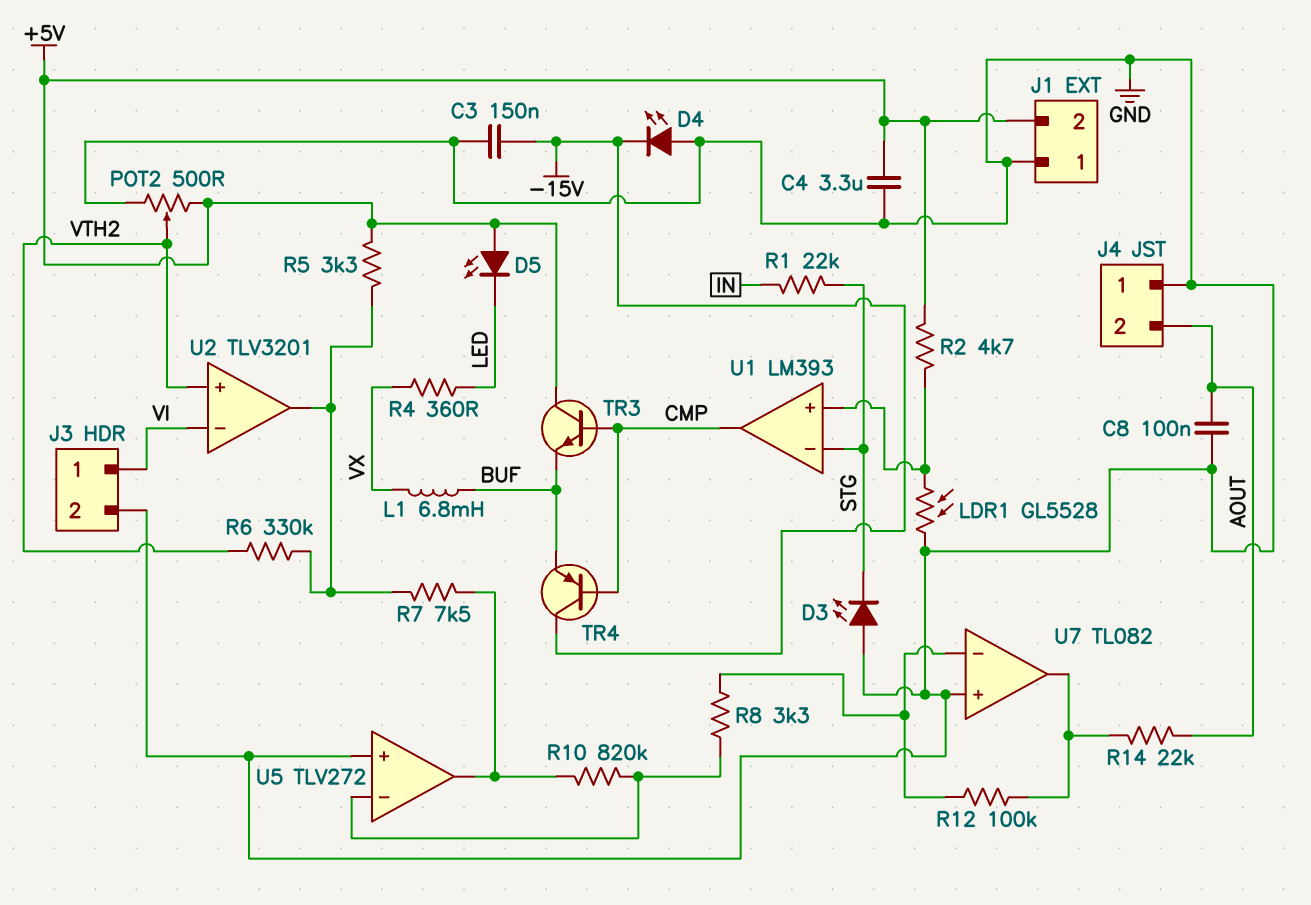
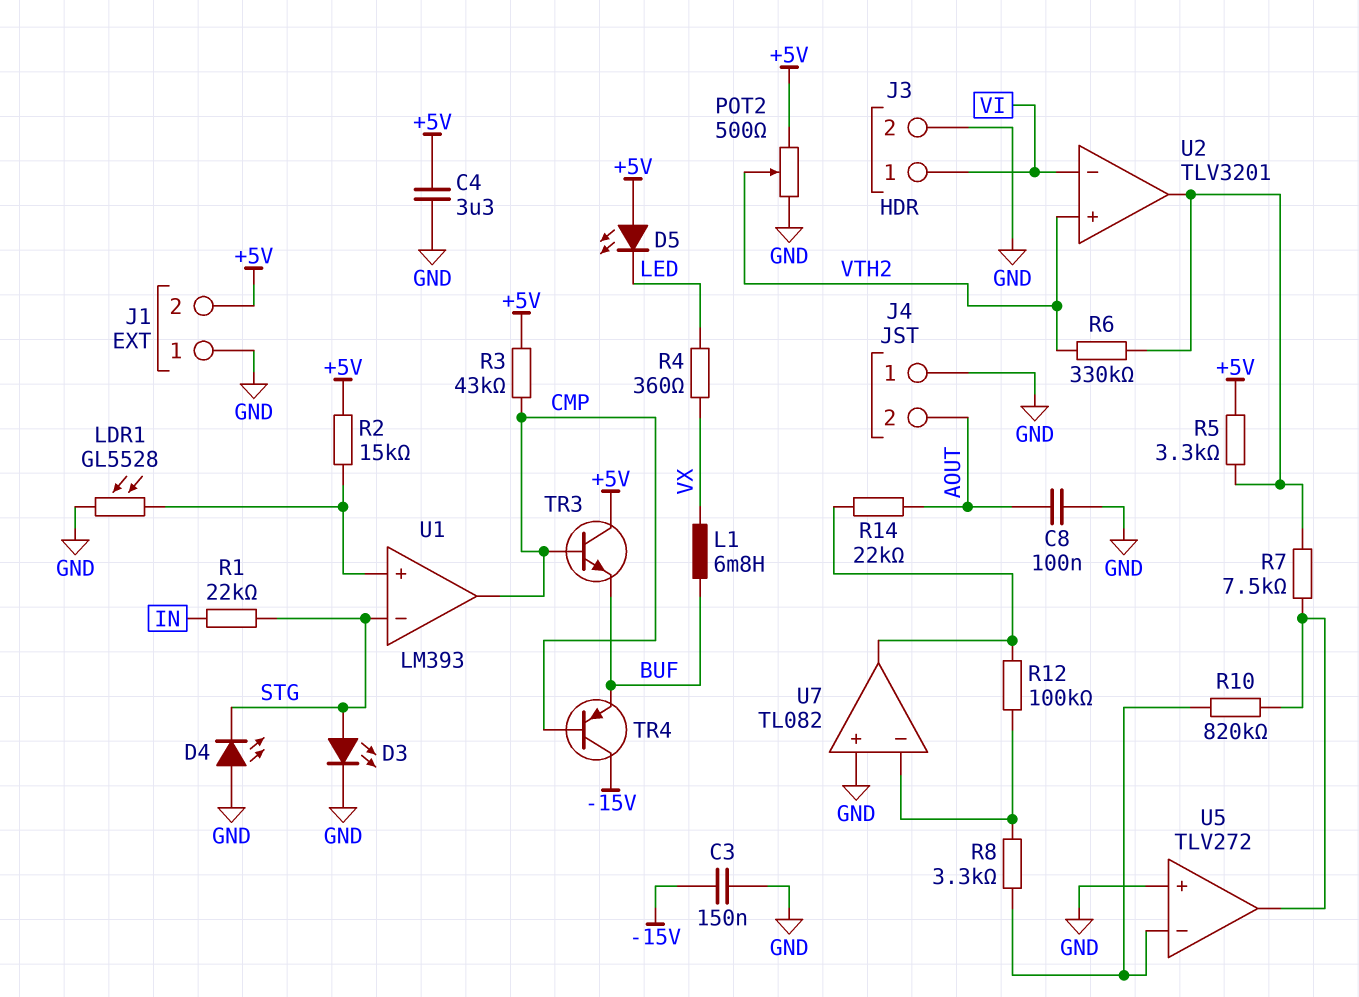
D3: LED (A GND, K STG) -> LED (A STG, K GND)
D4: LED (A GND, K -15V) -> LED (A GND, K STG)
R2: 4.7k (+5V, U1/in+) -> 15k (+5V, U1/in+)
R3: none -> 43k (+5V, CMP)

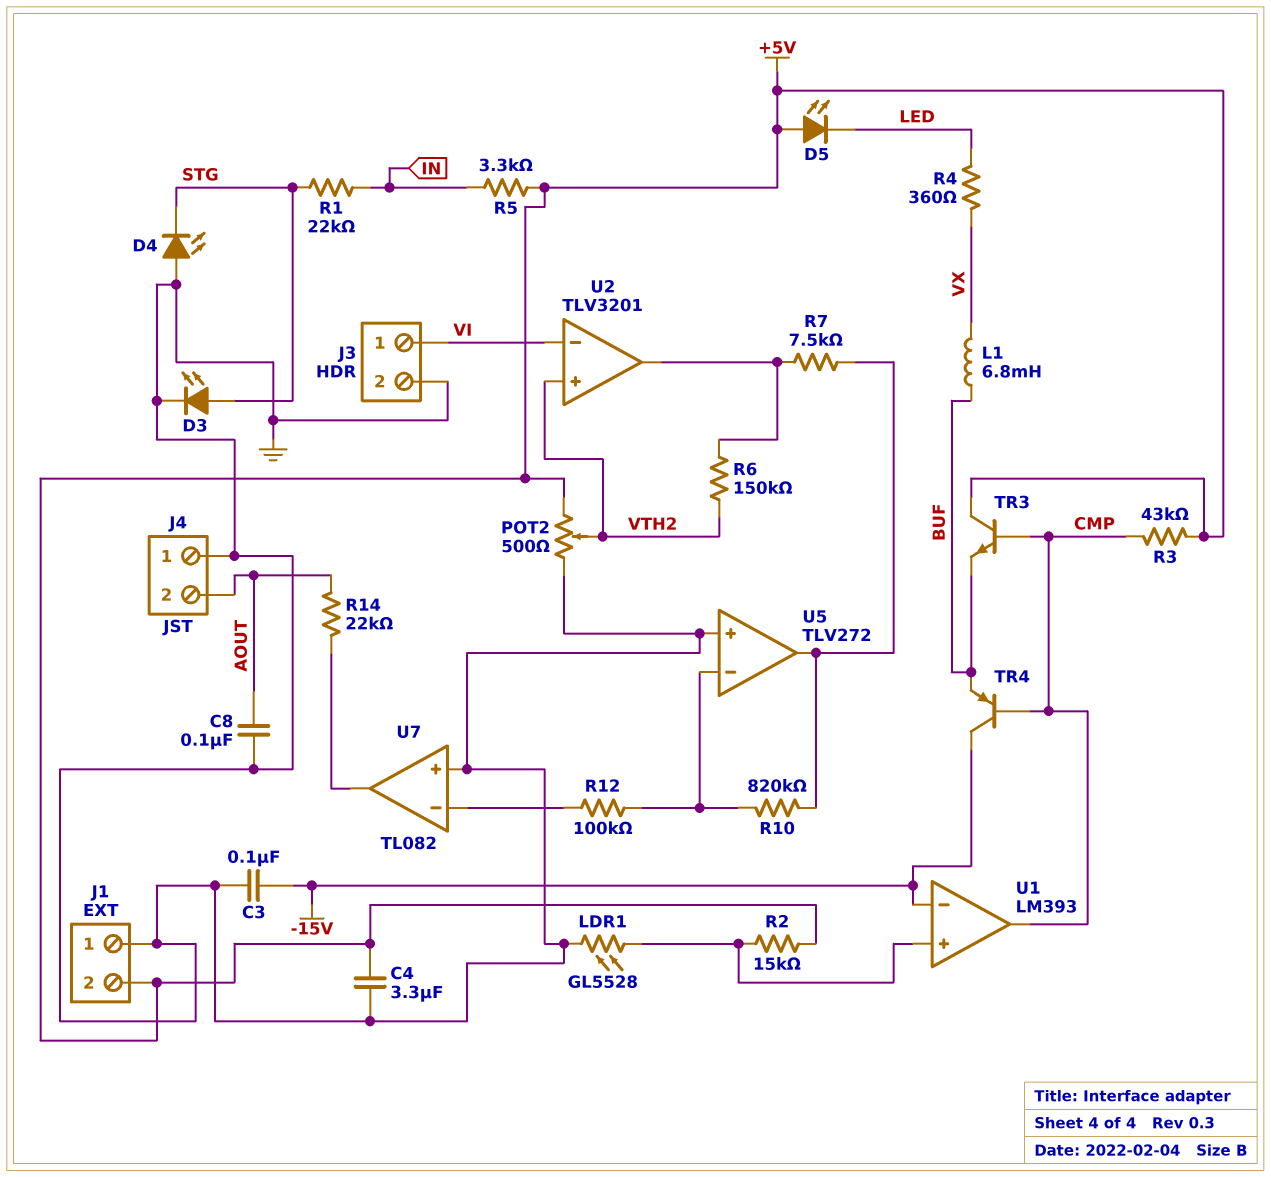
C3: 150nF (-15V, GND) -> 100nF (-15V, GND)
R5: 3.3k (+5V, U2/out) -> 3.3k (+5V, IN)
R6: 330k (U2/out, VTH2) -> 150k (U2/out, VTH2)
R8: 3.3k (U5/in-, U7/in-) -> none
R12: 100k (U7/in-, U7/out) -> 100k (U5/in-, U7/in-)
U1 pin in-: STG -> -15V

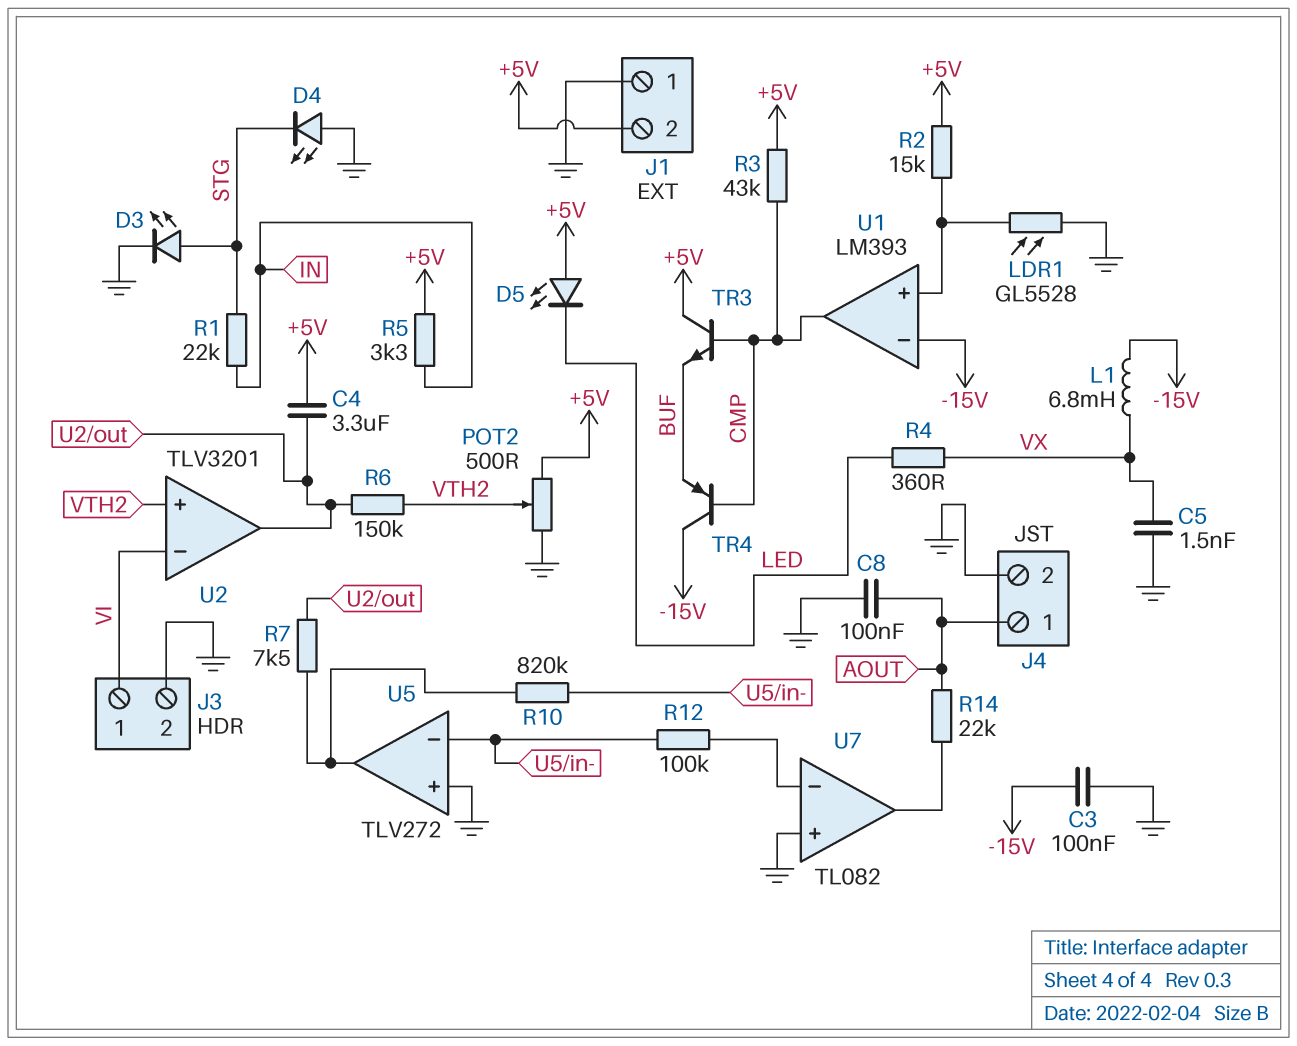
C4: 3.3uF (+5V, GND) -> 3.3uF (+5V, U2/out)
C5: none -> 1.5nF (GND, VX)
J4 pin 1: GND -> AOUT
J4 pin 2: AOUT -> GND
L1: 6.8mH (BUF, VX) -> 6.8mH (-15V, VX)

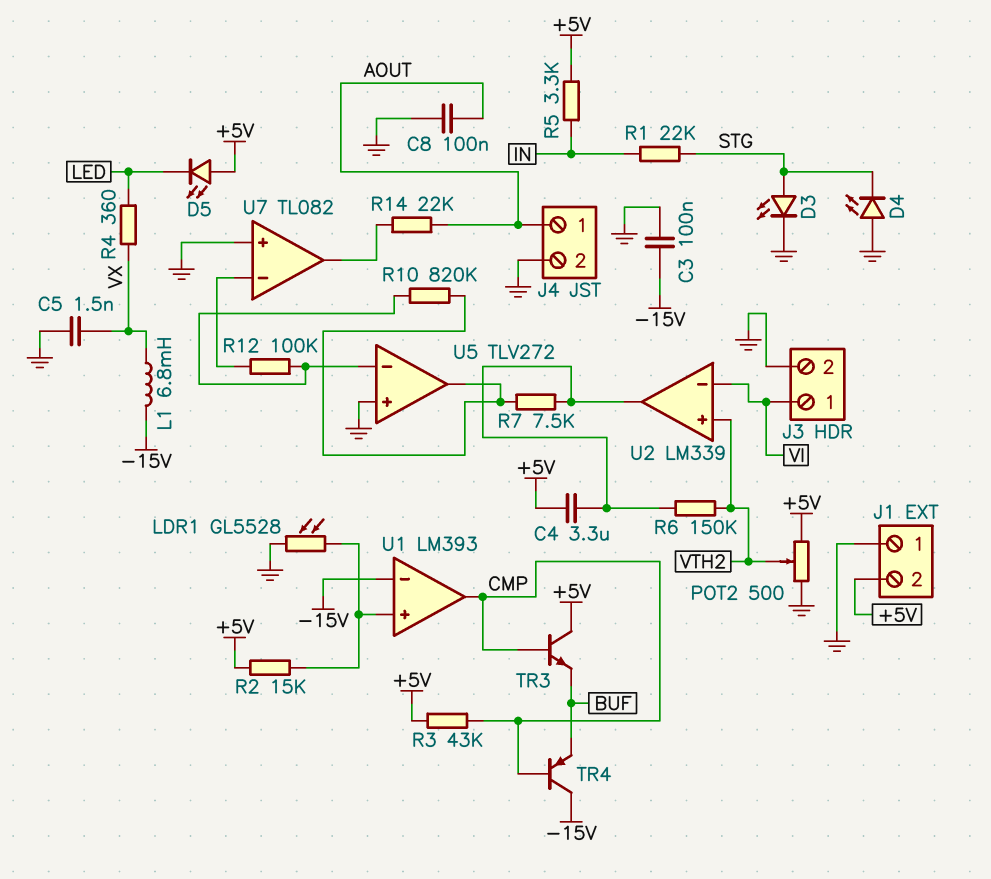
U2: TLV3201 -> LM339

